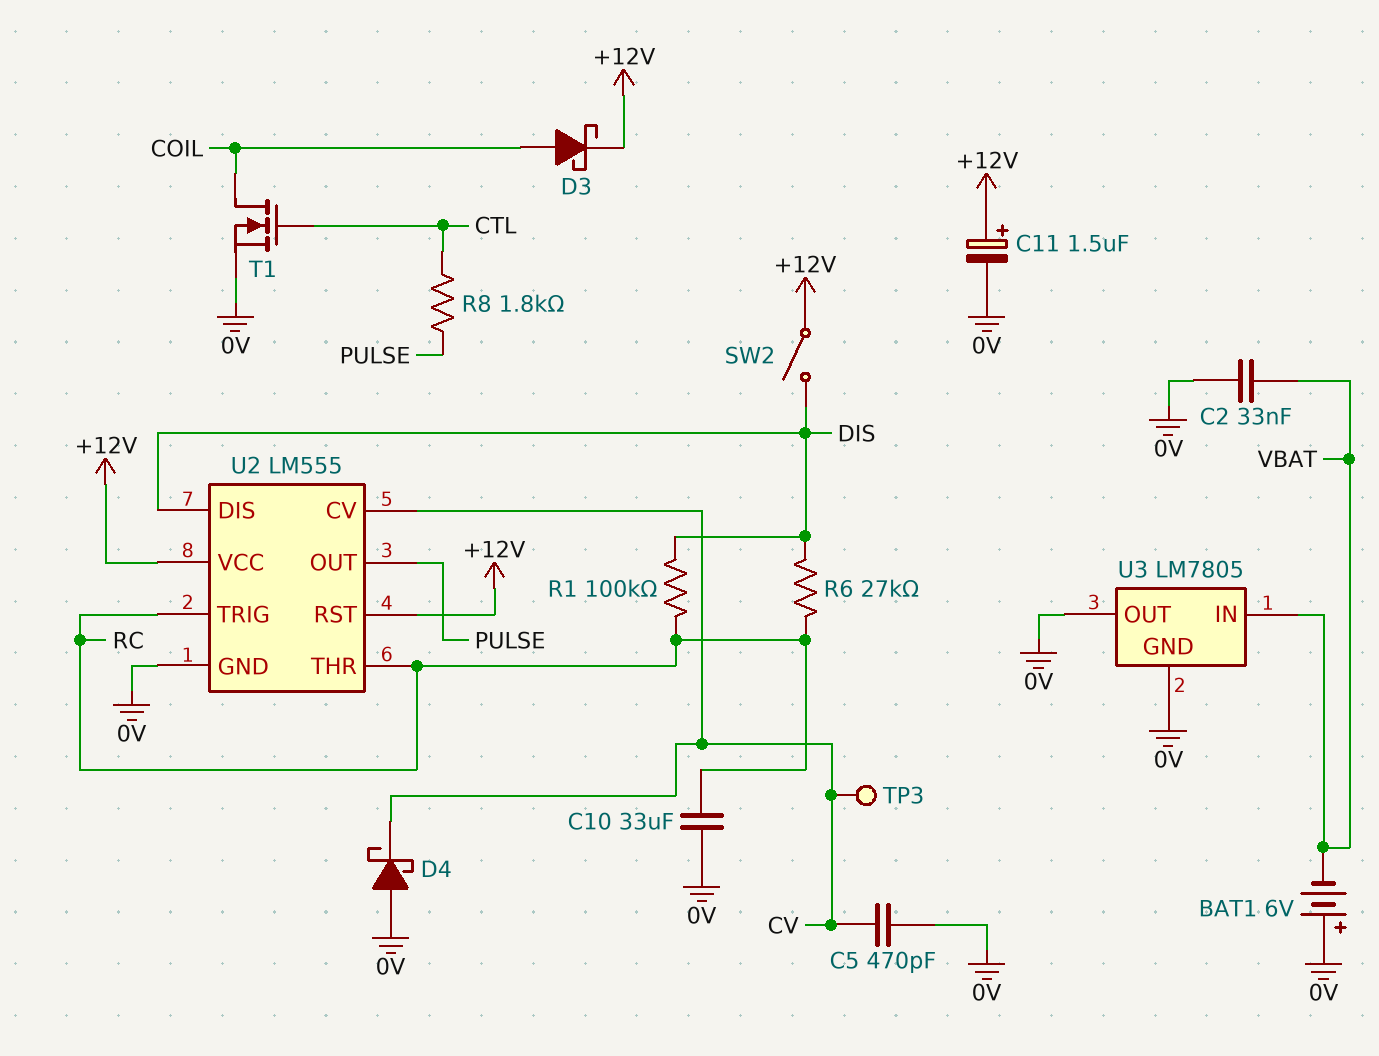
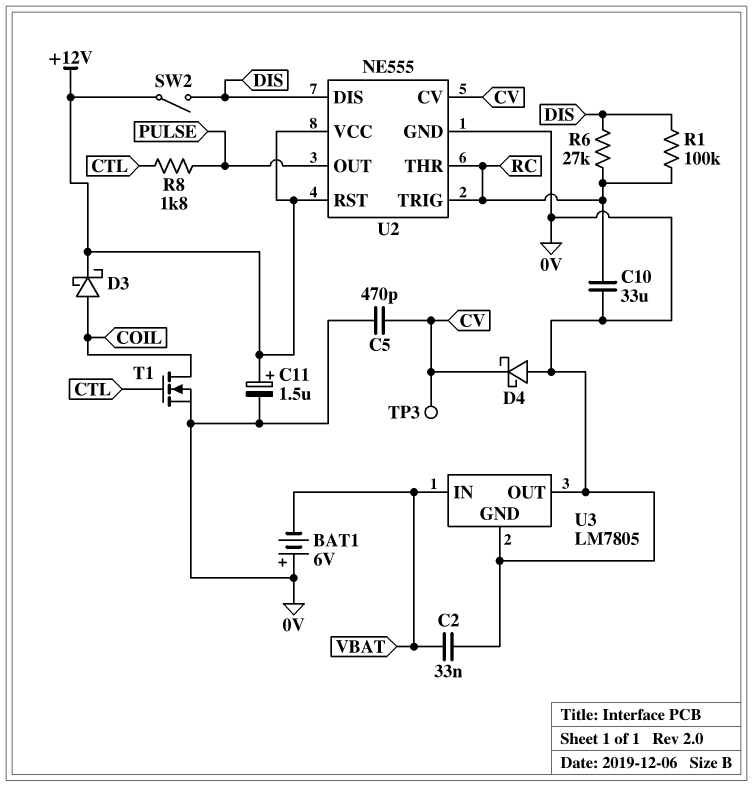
U2: LM555 -> NE555

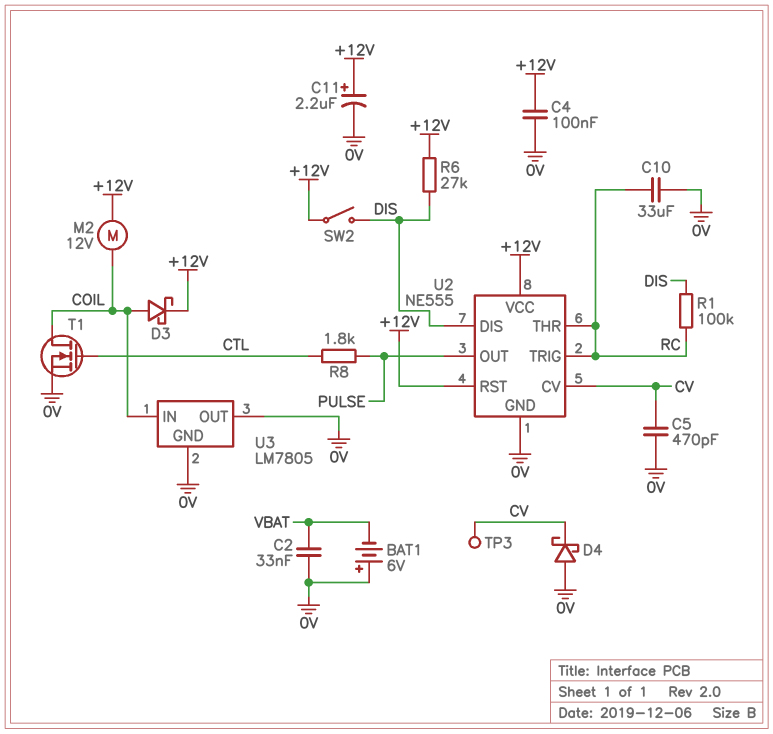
C4: none -> 100nF (+12V, 0V)
C11: 1.5uF (plus +12V, minus 0V) -> 2.2uF (plus +12V, minus 0V)
M2: none -> motor 12V (+12V, COIL)
R6: 27k (DIS, RC) -> 27k (+12V, DIS)
U3 pin IN: VBAT -> COIL

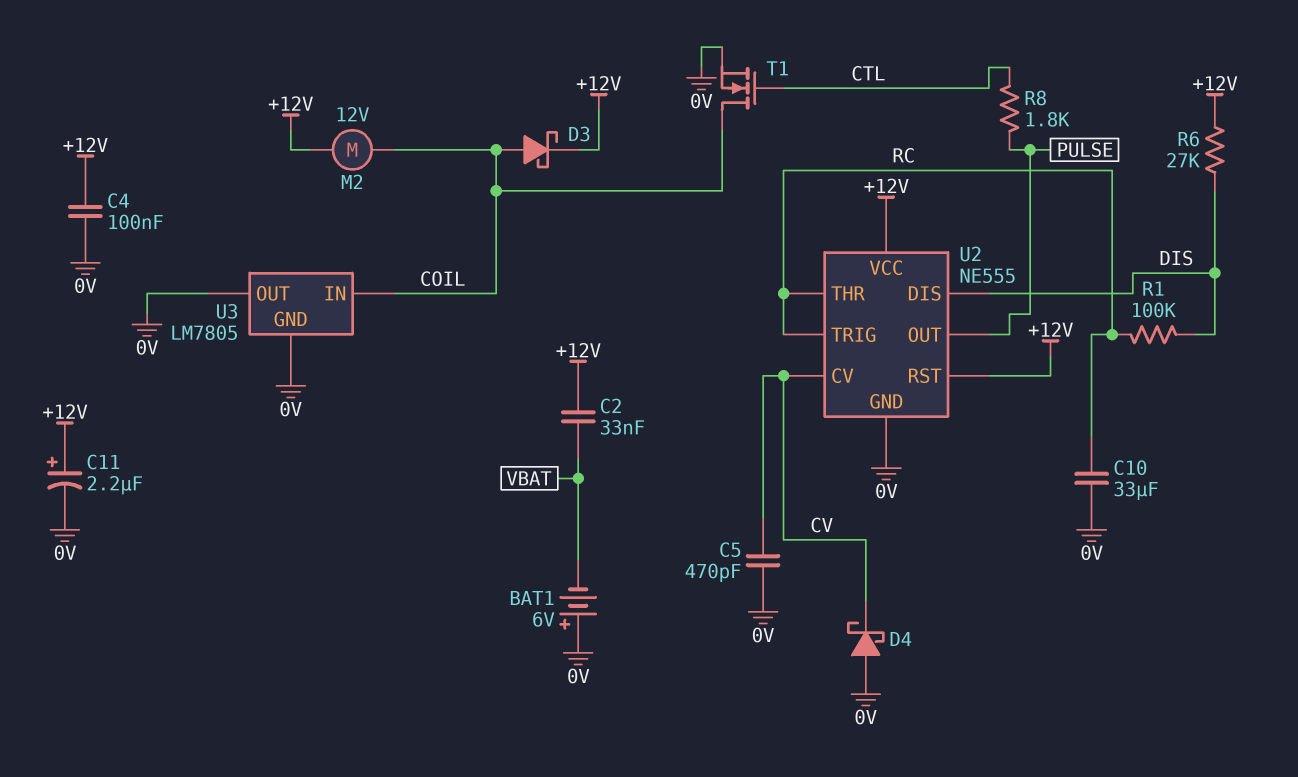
C2: 33nF (0V, VBAT) -> 33nF (+12V, VBAT)
SW2: switch (+12V, DIS) -> none
TP3: test point (CV) -> none

